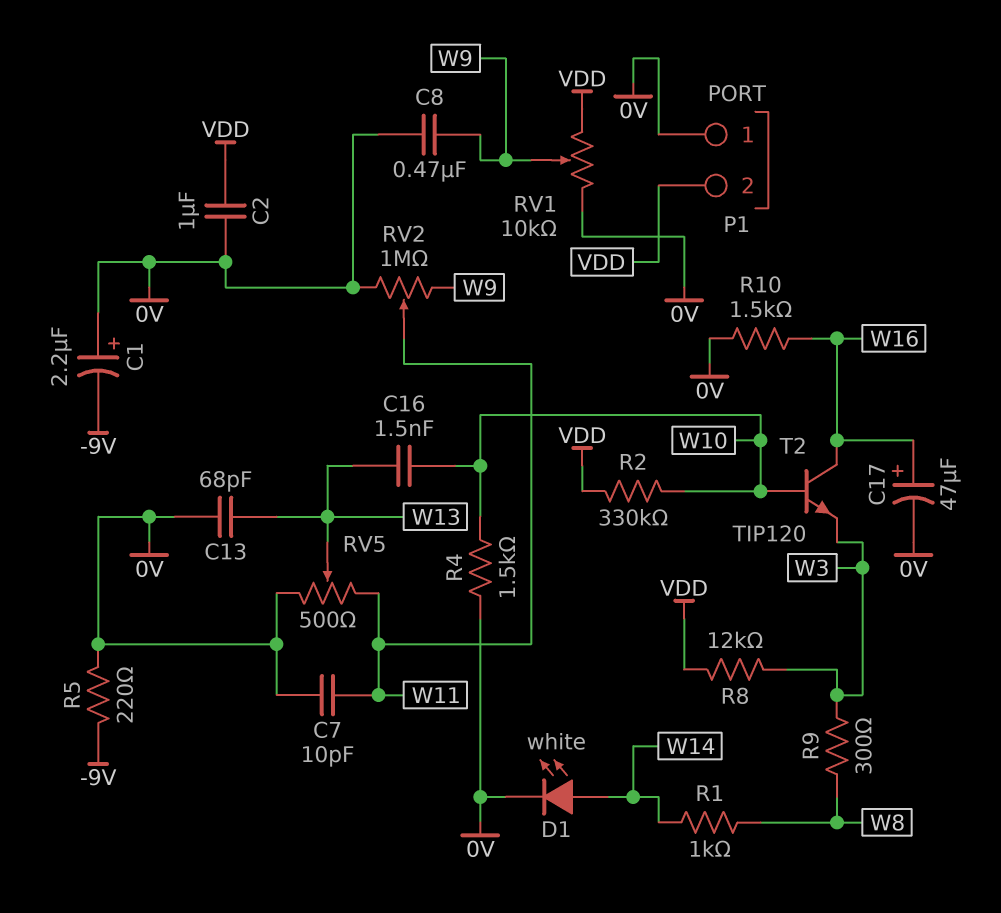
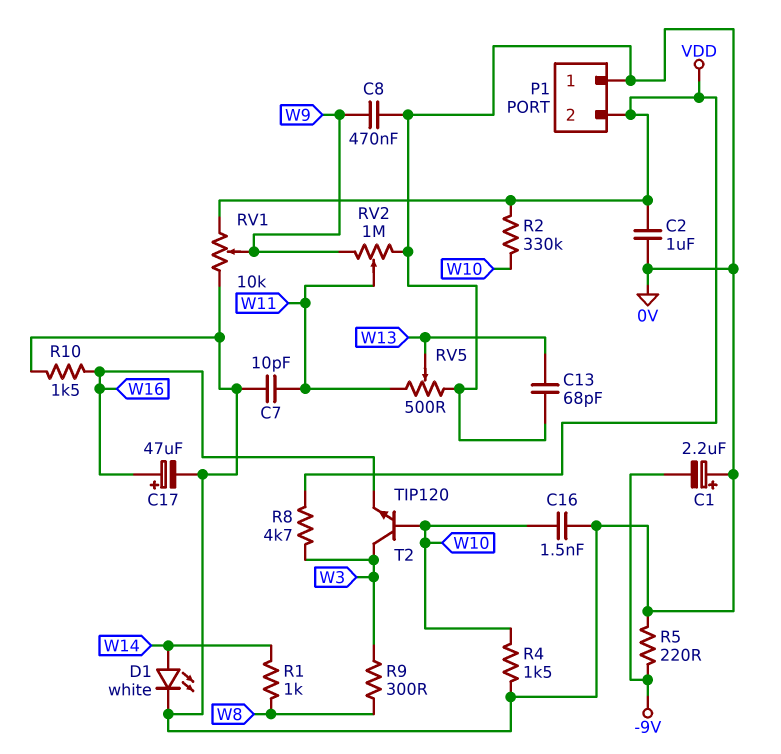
C16: 1.5nF (W10, W13) -> 1.5nF (0V, W10)
R8: 12k (VDD, W3) -> 4.7k (VDD, W3)
T2: NPN TIP120 (B W10, C W16, E W3) -> NPN TIP120 (B W10, C W3, E W16)

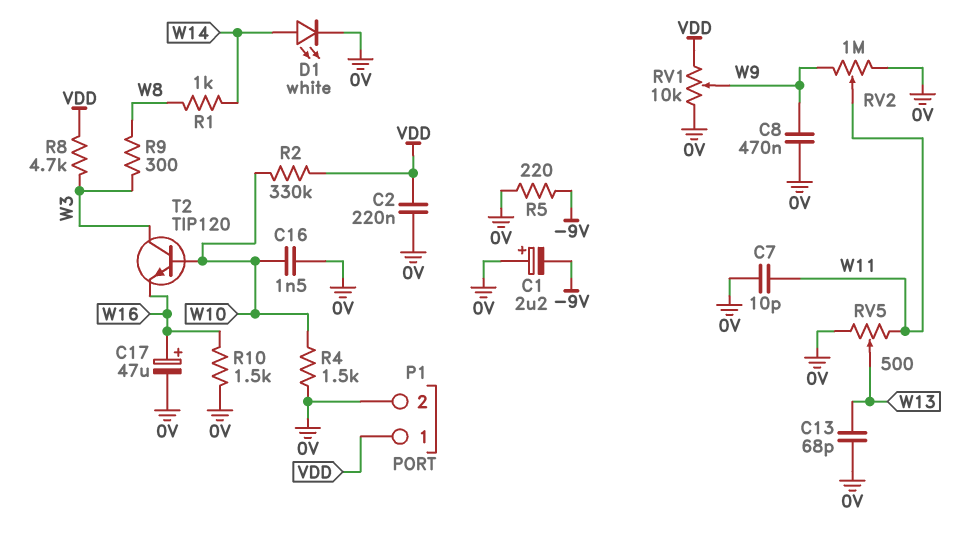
C2: 1uF (0V, VDD) -> 220nF (0V, VDD)
P1 pin 1: 0V -> VDD
P1 pin 2: VDD -> 0V

